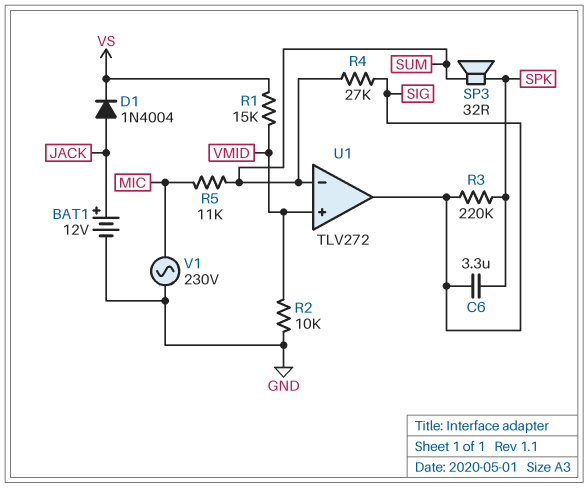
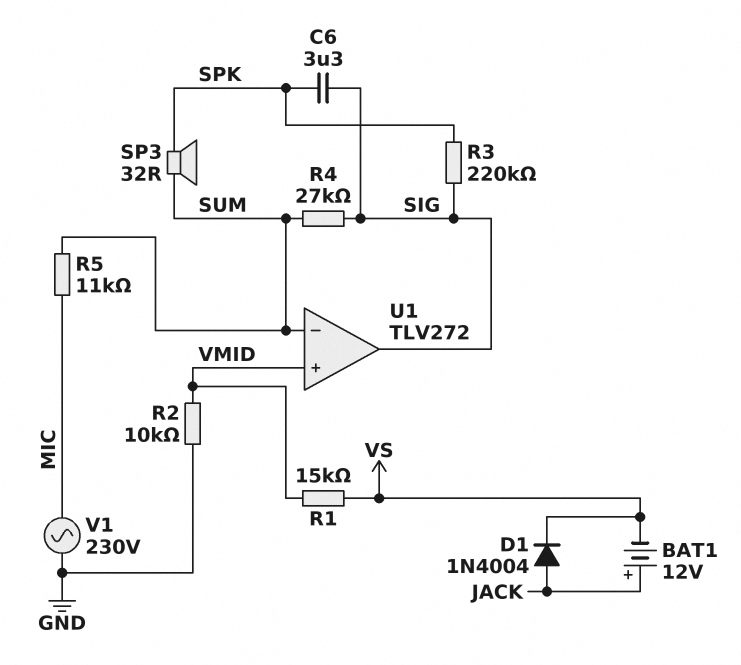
BAT1: 12V (plus JACK, minus GND) -> 12V (plus JACK, minus VS)

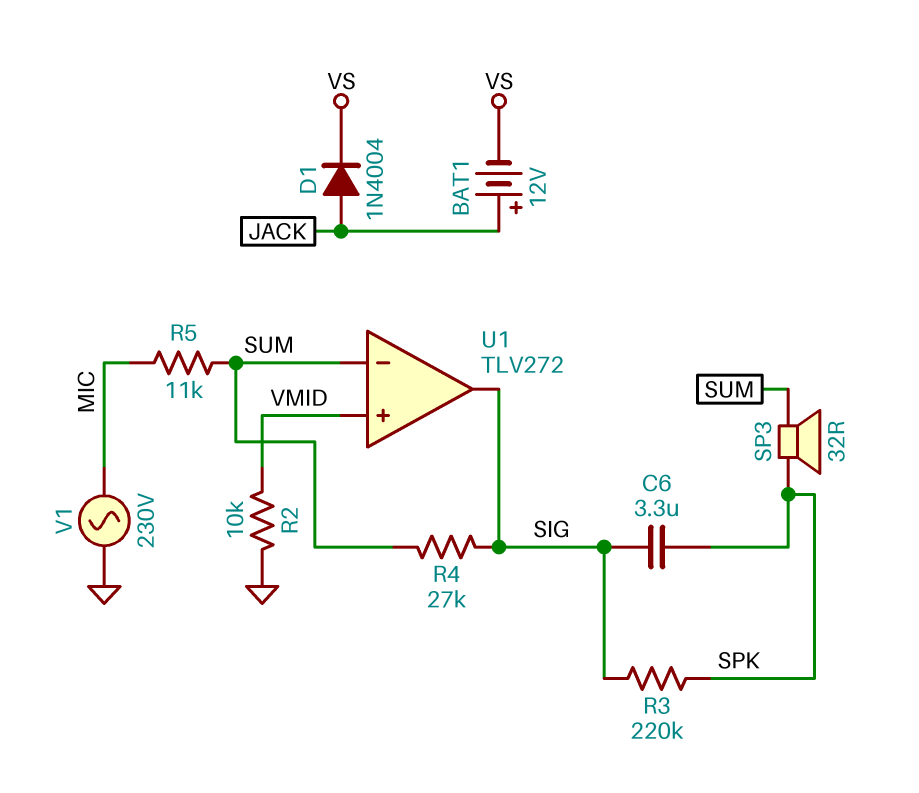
R1: 15k (VMID, VS) -> none

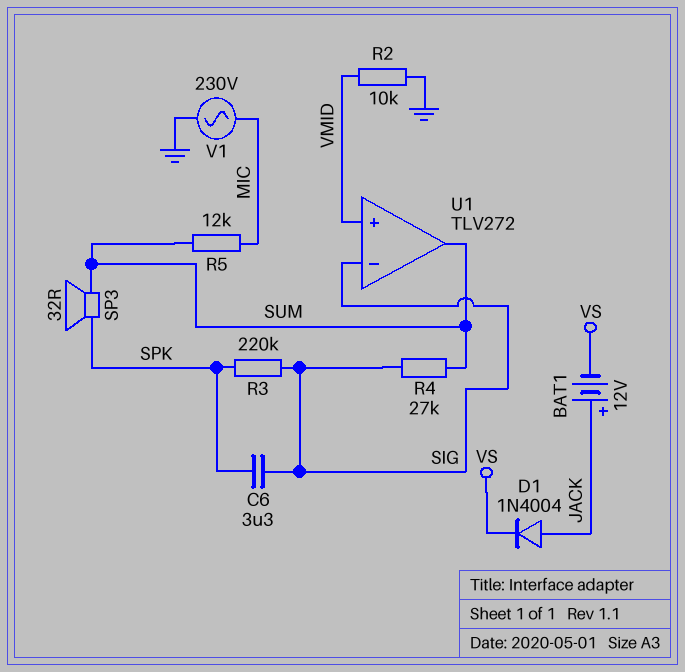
R5: 11k (MIC, SUM) -> 12k (MIC, SUM)
U1 pin in-: SUM -> SIG
U1 pin out: SIG -> SUM

